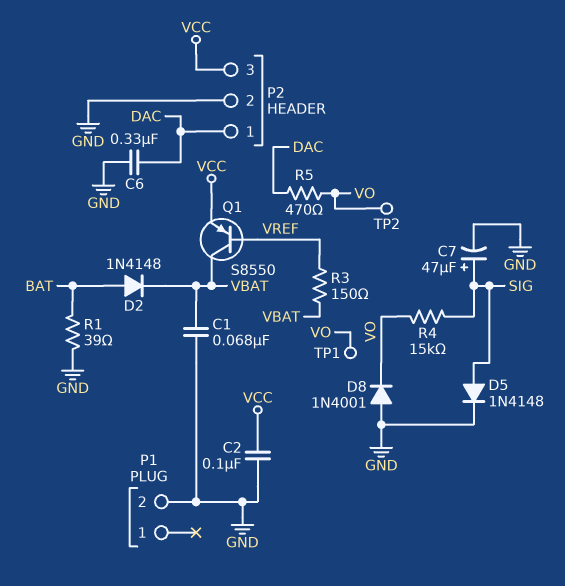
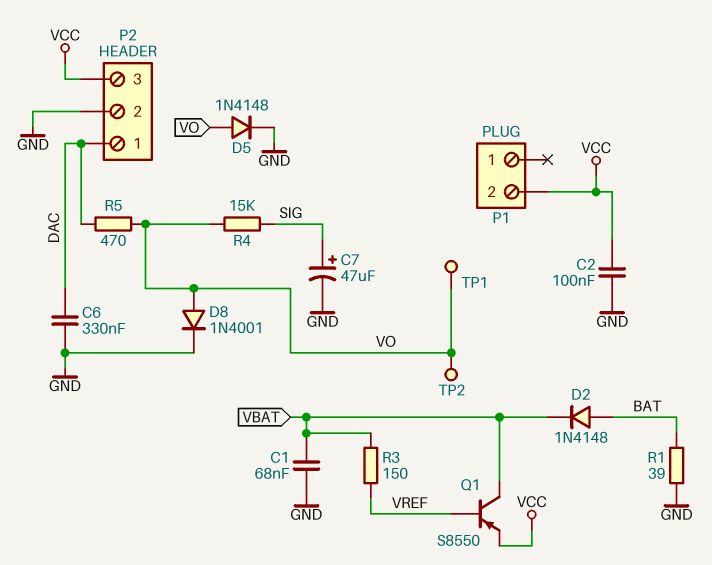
D5: diode 1N4148 (A SIG, K GND) -> diode 1N4148 (A VO, K GND)
D8: diode 1N4001 (A GND, K VO) -> diode 1N4001 (A VO, K GND)
P1 pin 2: GND -> VCC

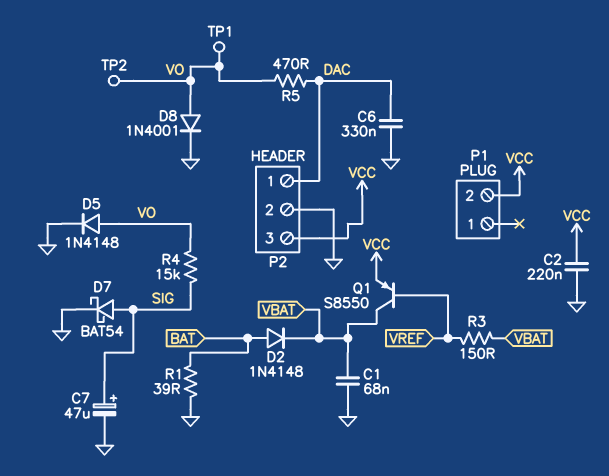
C2: 100nF (GND, VCC) -> 220nF (GND, VCC)
D7: none -> schottky BAT54 (A SIG, K GND)

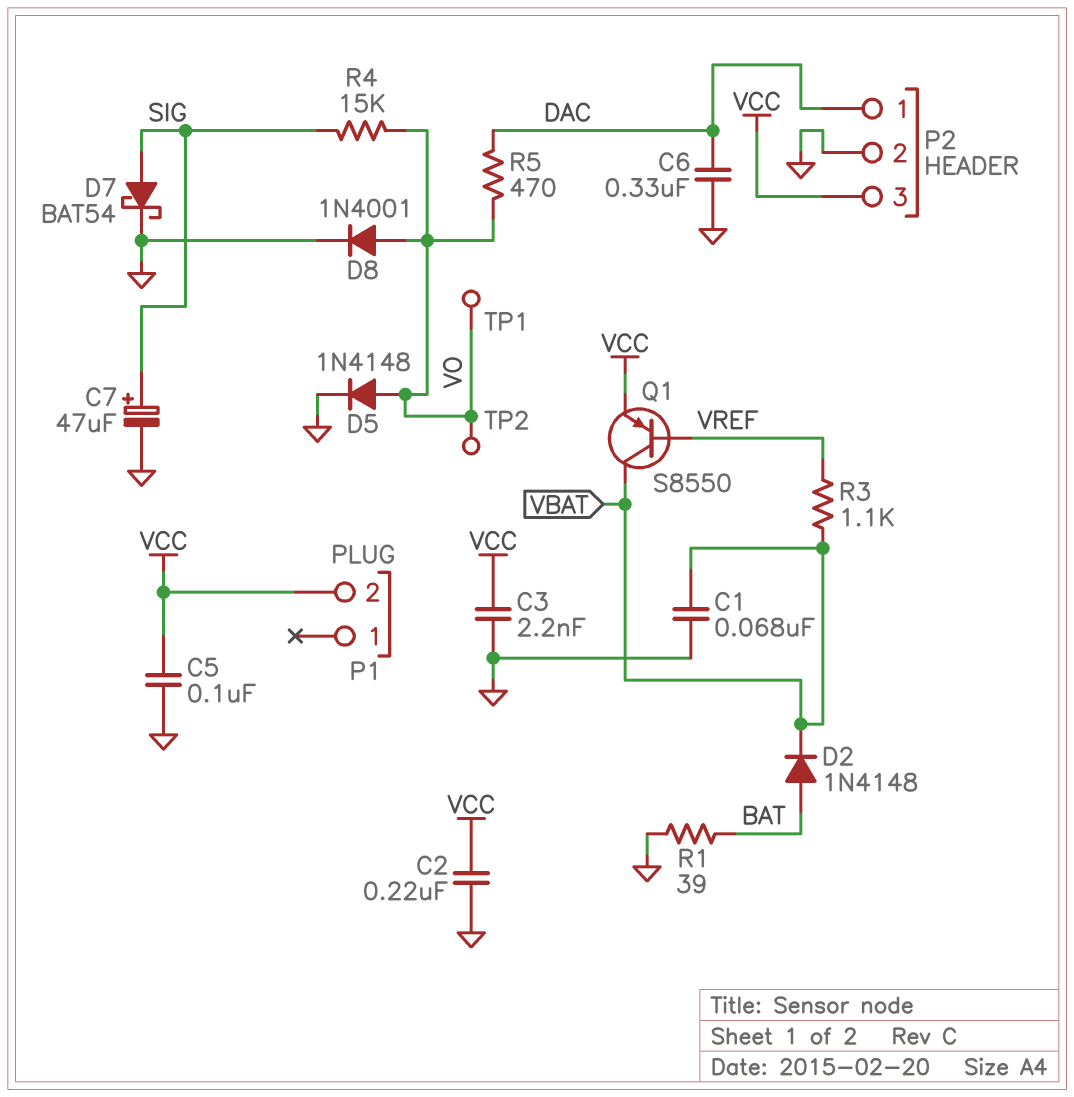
C3: none -> 2.2nF (GND, VCC)
C5: none -> 100nF (GND, VCC)
R3: 150 (VBAT, VREF) -> 1.1k (VBAT, VREF)

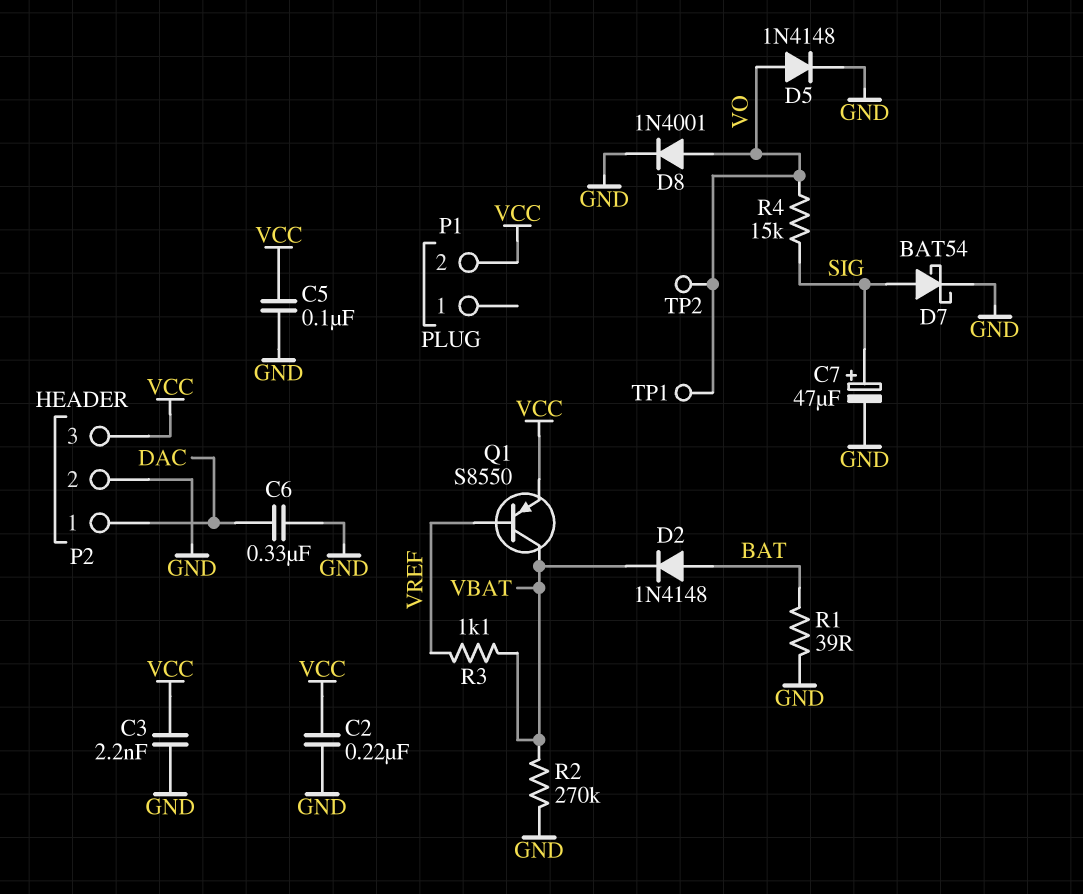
C1: 68nF (GND, VBAT) -> none
R2: none -> 270k (GND, VBAT)
R5: 470 (DAC, VO) -> none

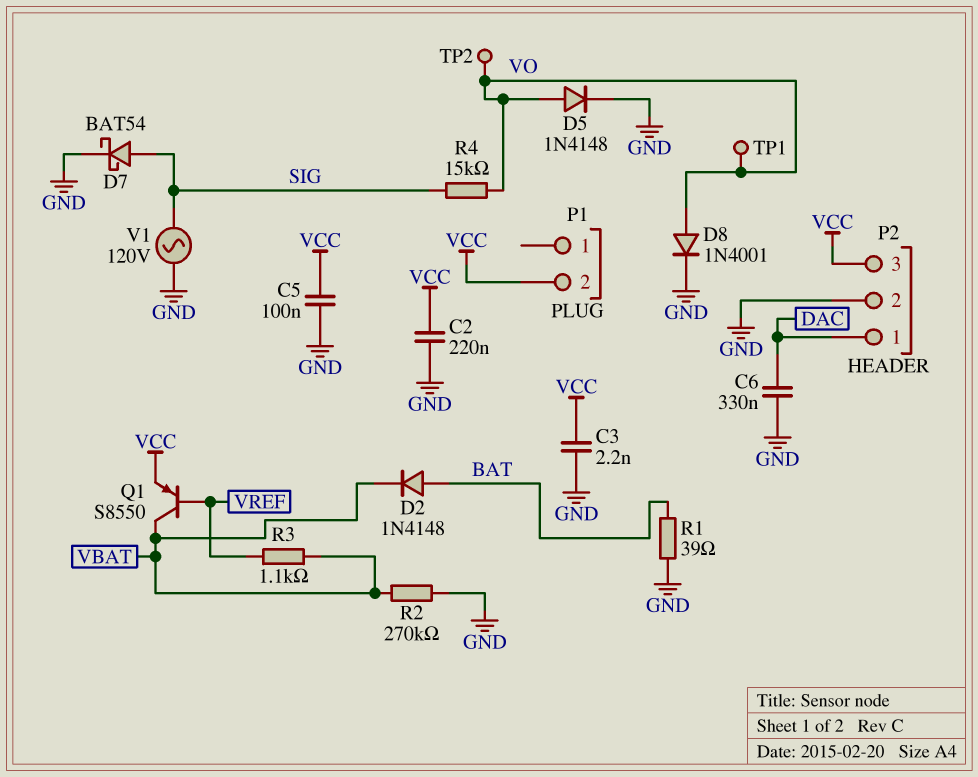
C7: 47uF (plus SIG, minus GND) -> none
V1: none -> AC 120V (GND, SIG)

